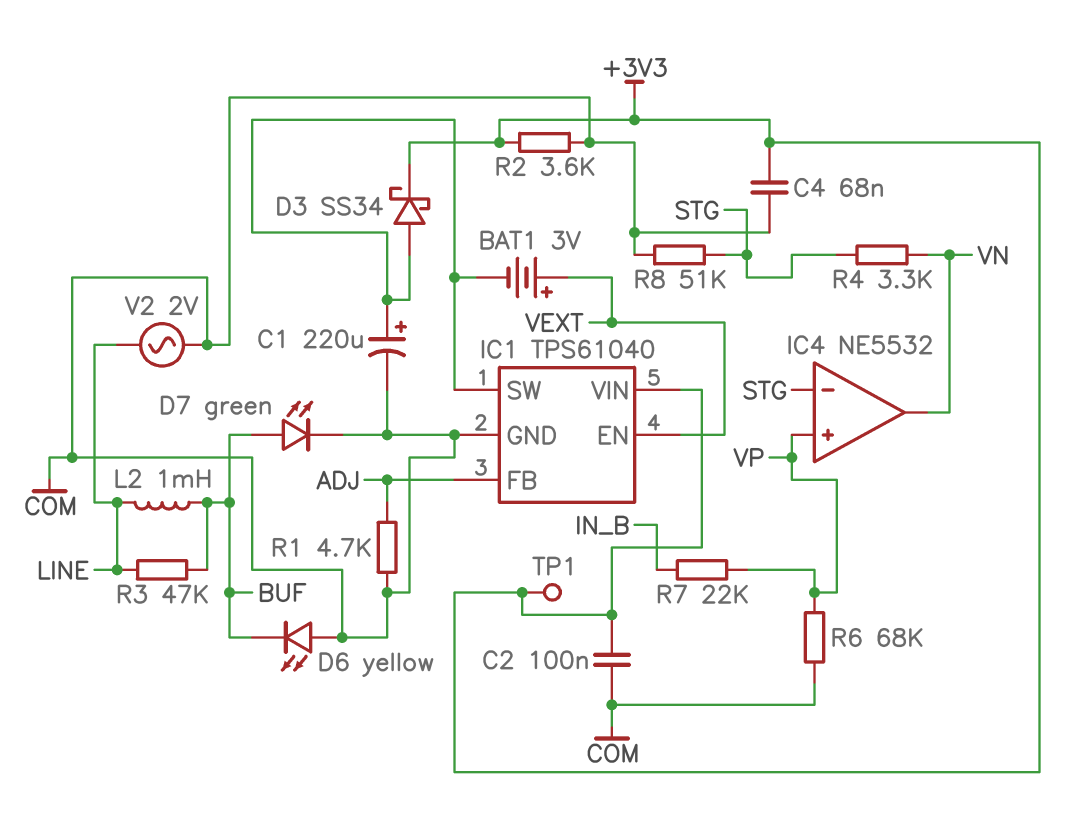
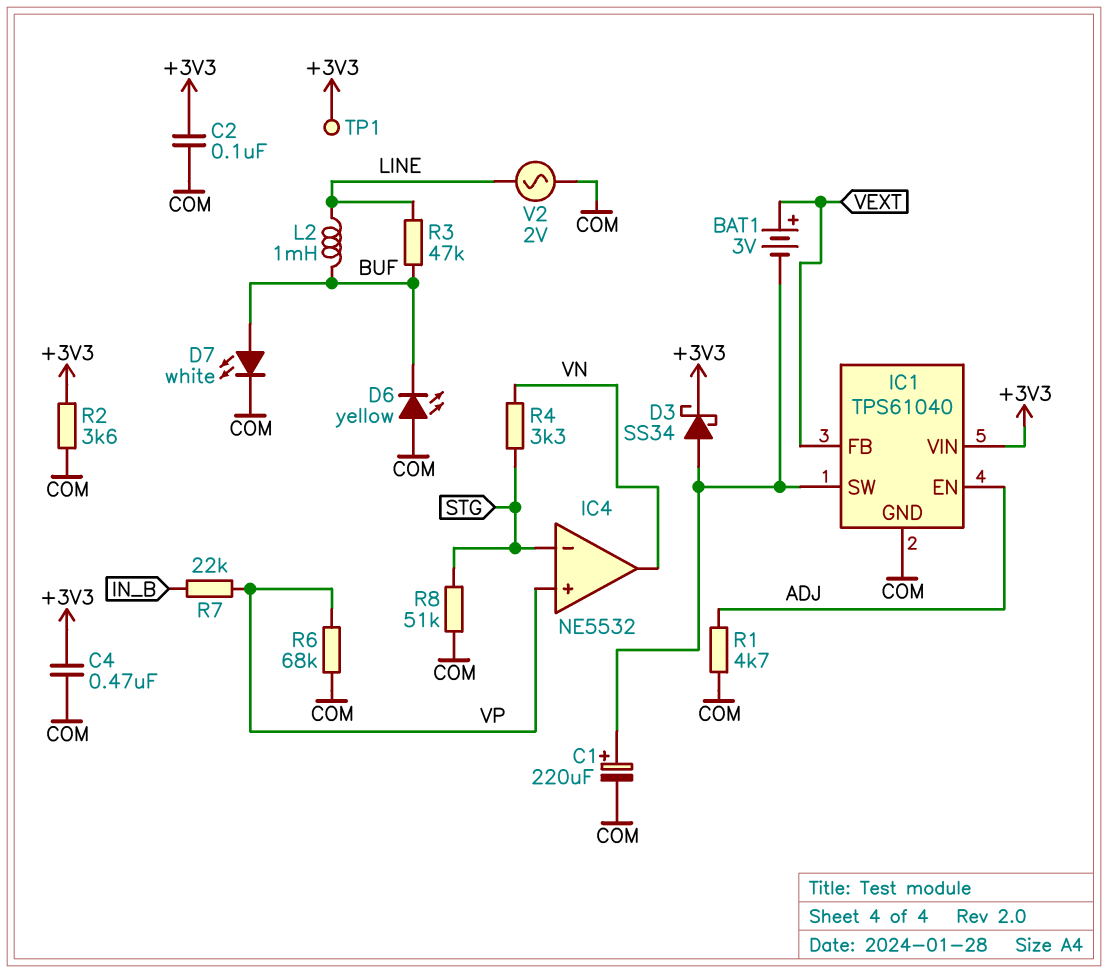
C4: 68nF (+3V3, COM) -> 470nF (+3V3, COM)
D7: LED green (A BUF, K COM) -> LED white (A BUF, K COM)
IC1 pin EN: VEXT -> ADJ
IC1 pin FB: ADJ -> VEXT

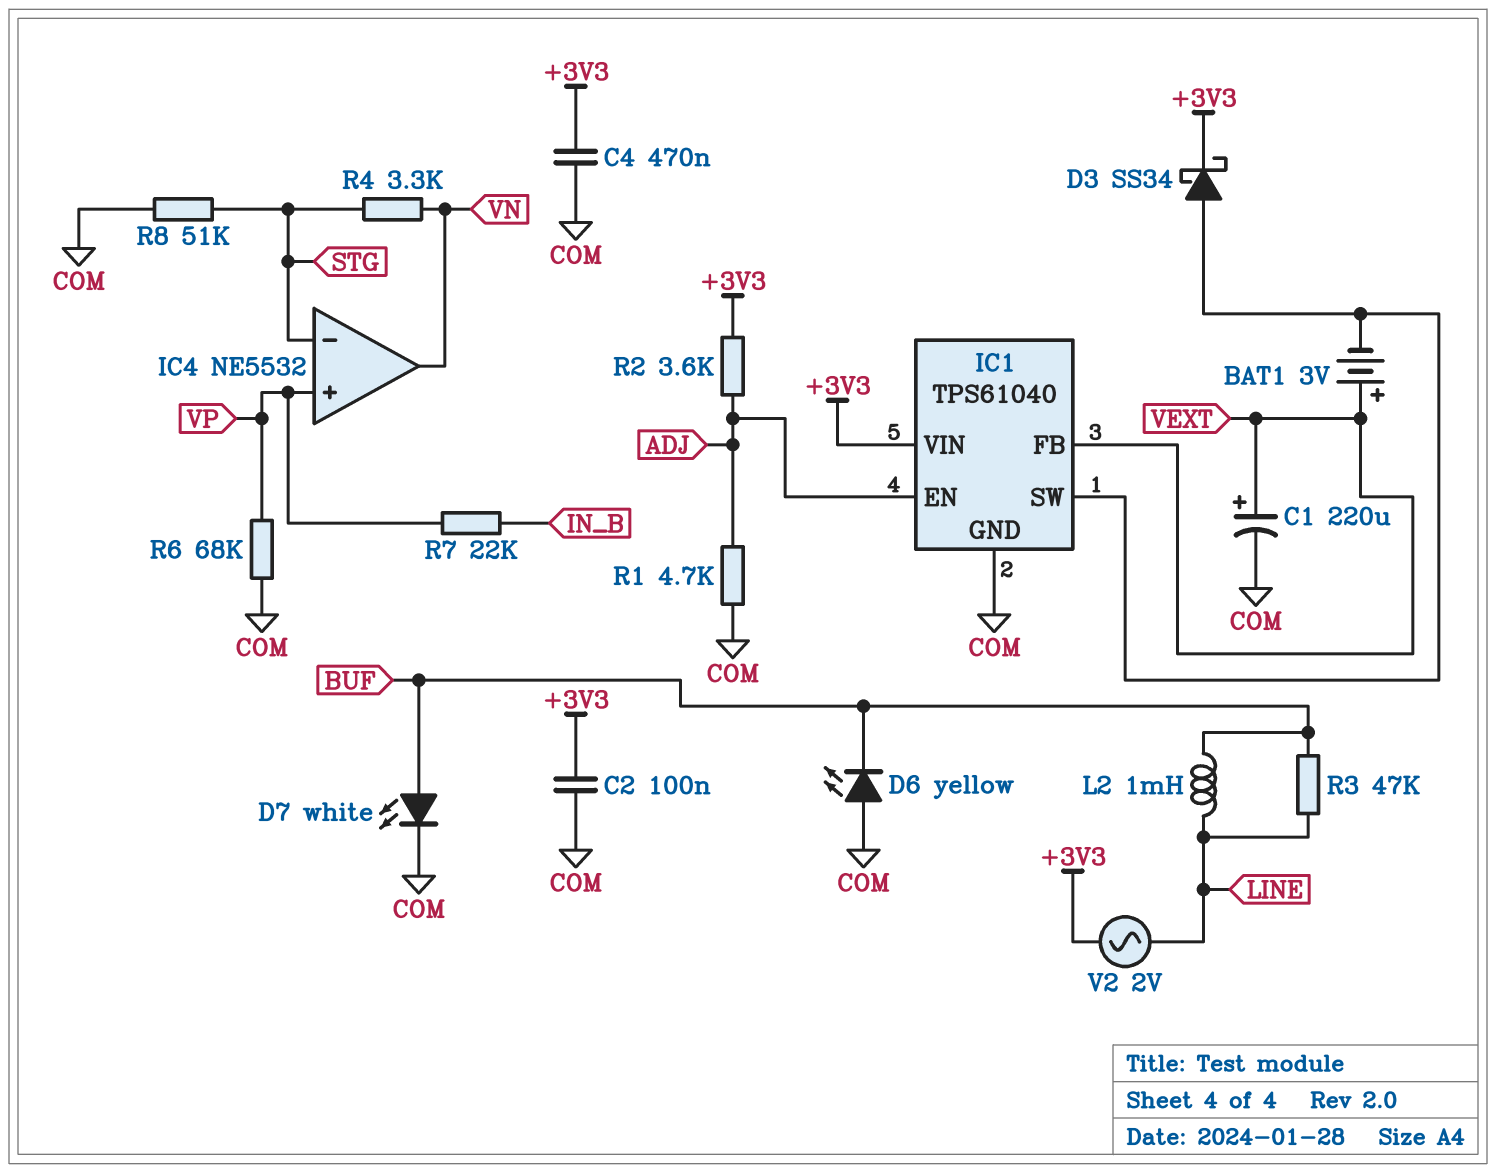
C1: 220uF (plus IC1/SW, minus COM) -> 220uF (plus VEXT, minus COM)
R2: 3.6k (+3V3, COM) -> 3.6k (+3V3, ADJ)
TP1: test point (+3V3) -> none
V2: AC 2V (COM, LINE) -> AC 2V (+3V3, LINE)

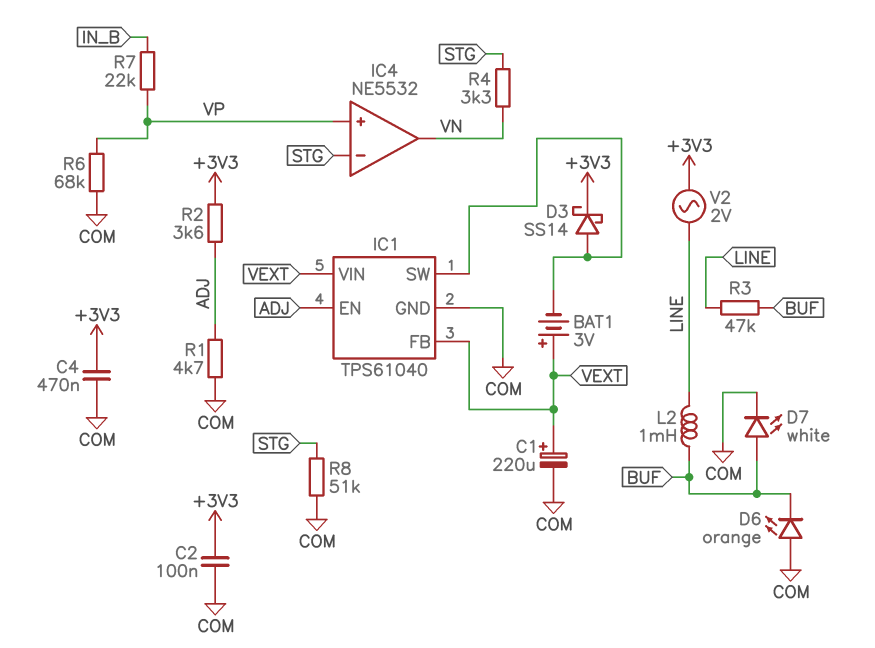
D3: schottky SS34 (A IC1/SW, K +3V3) -> schottky SS14 (A IC1/SW, K +3V3)
D6: LED yellow (A COM, K BUF) -> LED orange (A COM, K BUF)
IC1 pin VIN: +3V3 -> VEXT

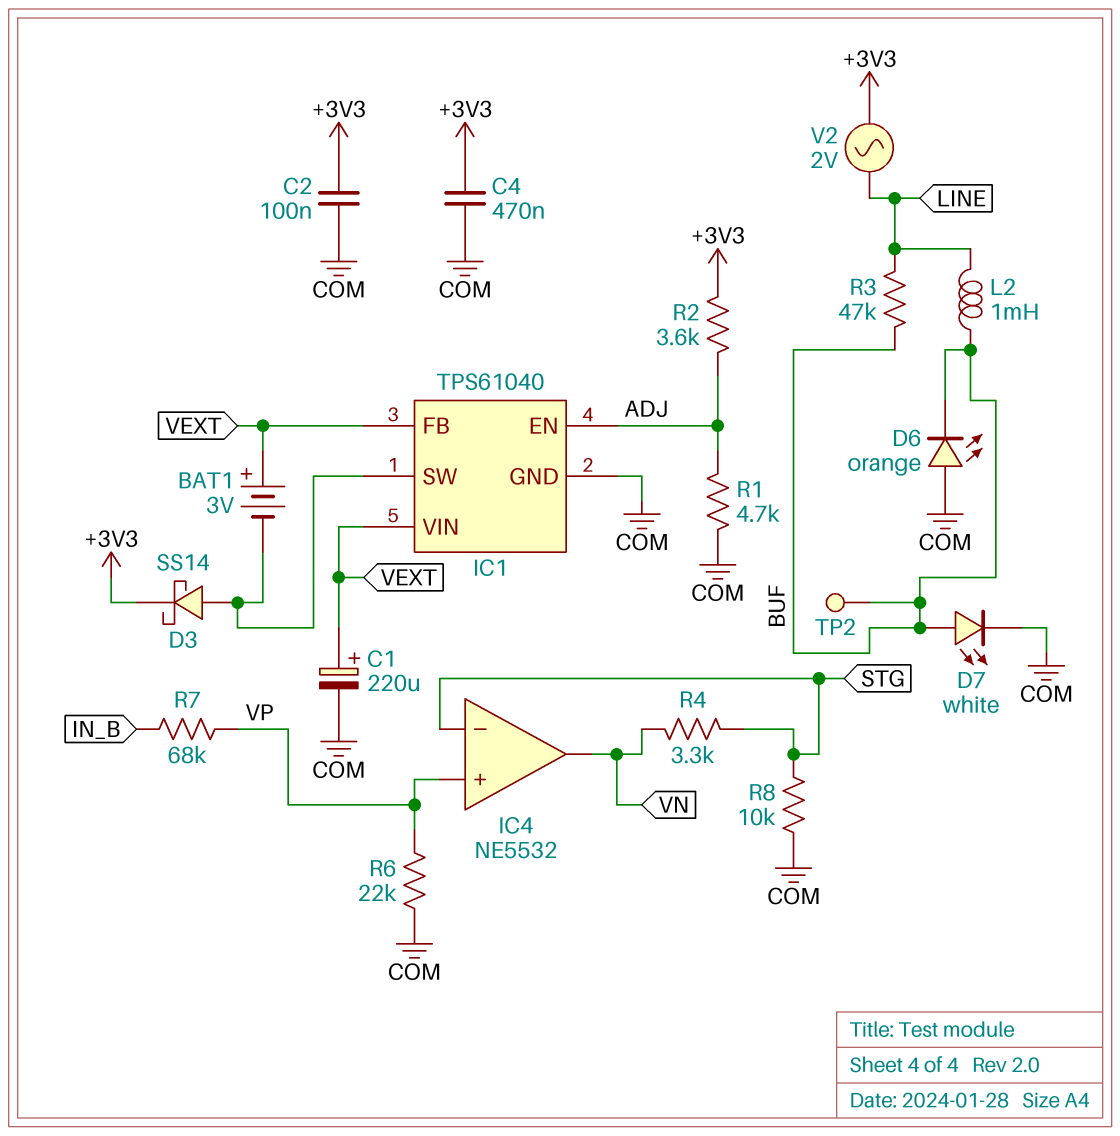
R6: 68k (COM, VP) -> 22k (COM, VP)
R7: 22k (IN_B, VP) -> 68k (IN_B, VP)
R8: 51k (COM, STG) -> 10k (COM, STG)
TP2: none -> test point (BUF)

